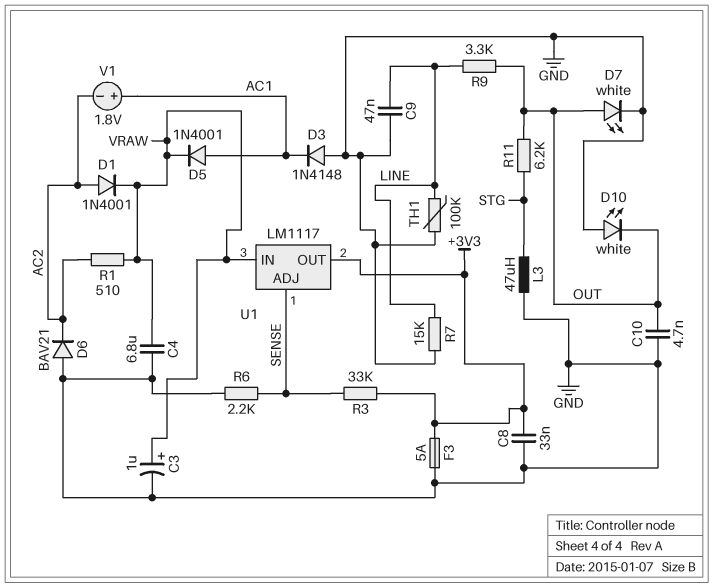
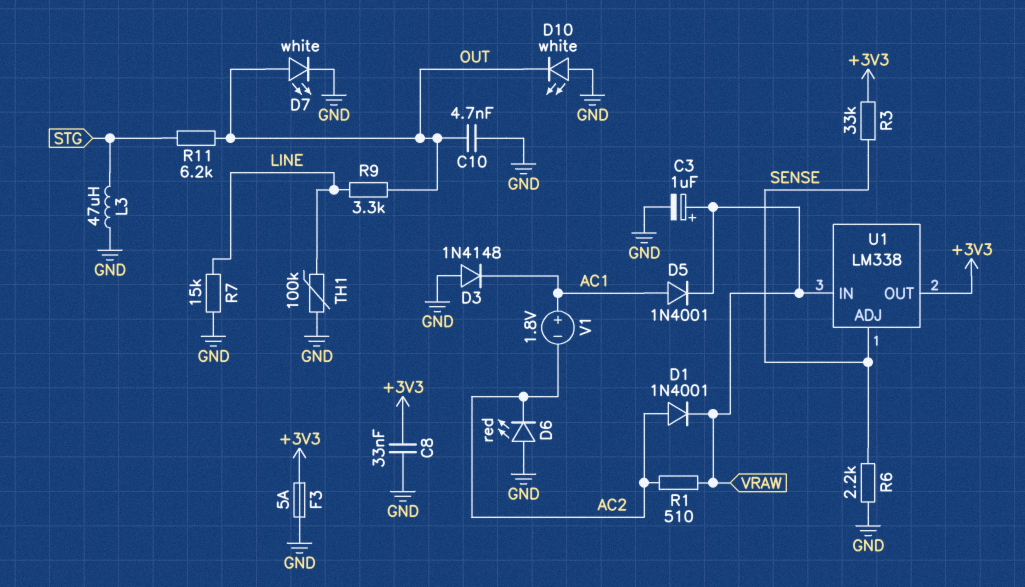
C4: 6.8uF (GND, VRAW) -> none
C9: 47nF (GND, LINE) -> none
D6: diode BAV21 (A GND, K AC2) -> LED red (A GND, K AC2)
U1: LM1117 -> LM338

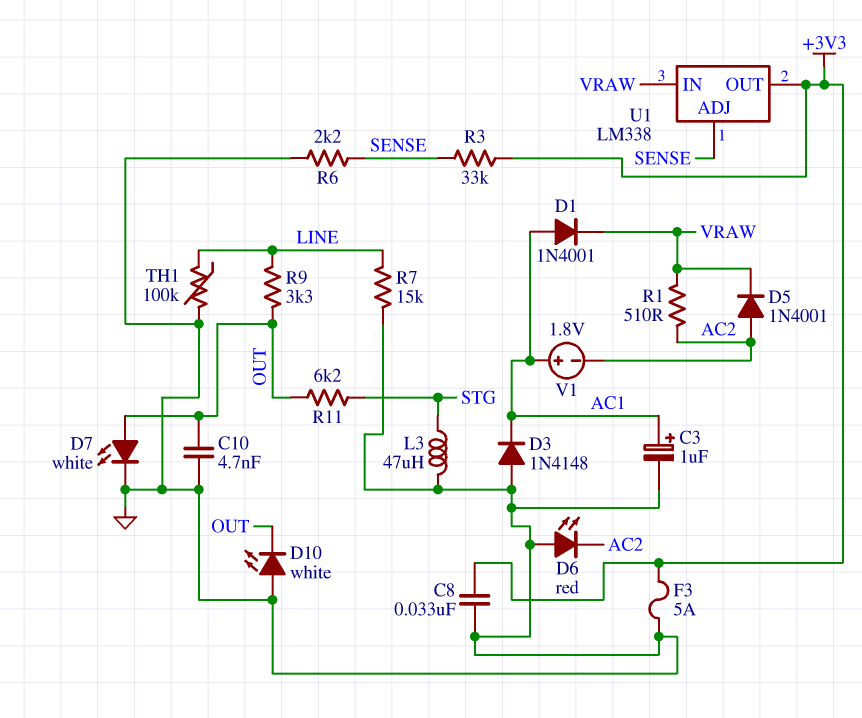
C3: 1uF (plus VRAW, minus GND) -> 1uF (plus AC1, minus GND)
D1: diode 1N4001 (A AC2, K VRAW) -> diode 1N4001 (A AC1, K VRAW)
D5: diode 1N4001 (A AC1, K VRAW) -> diode 1N4001 (A AC2, K VRAW)

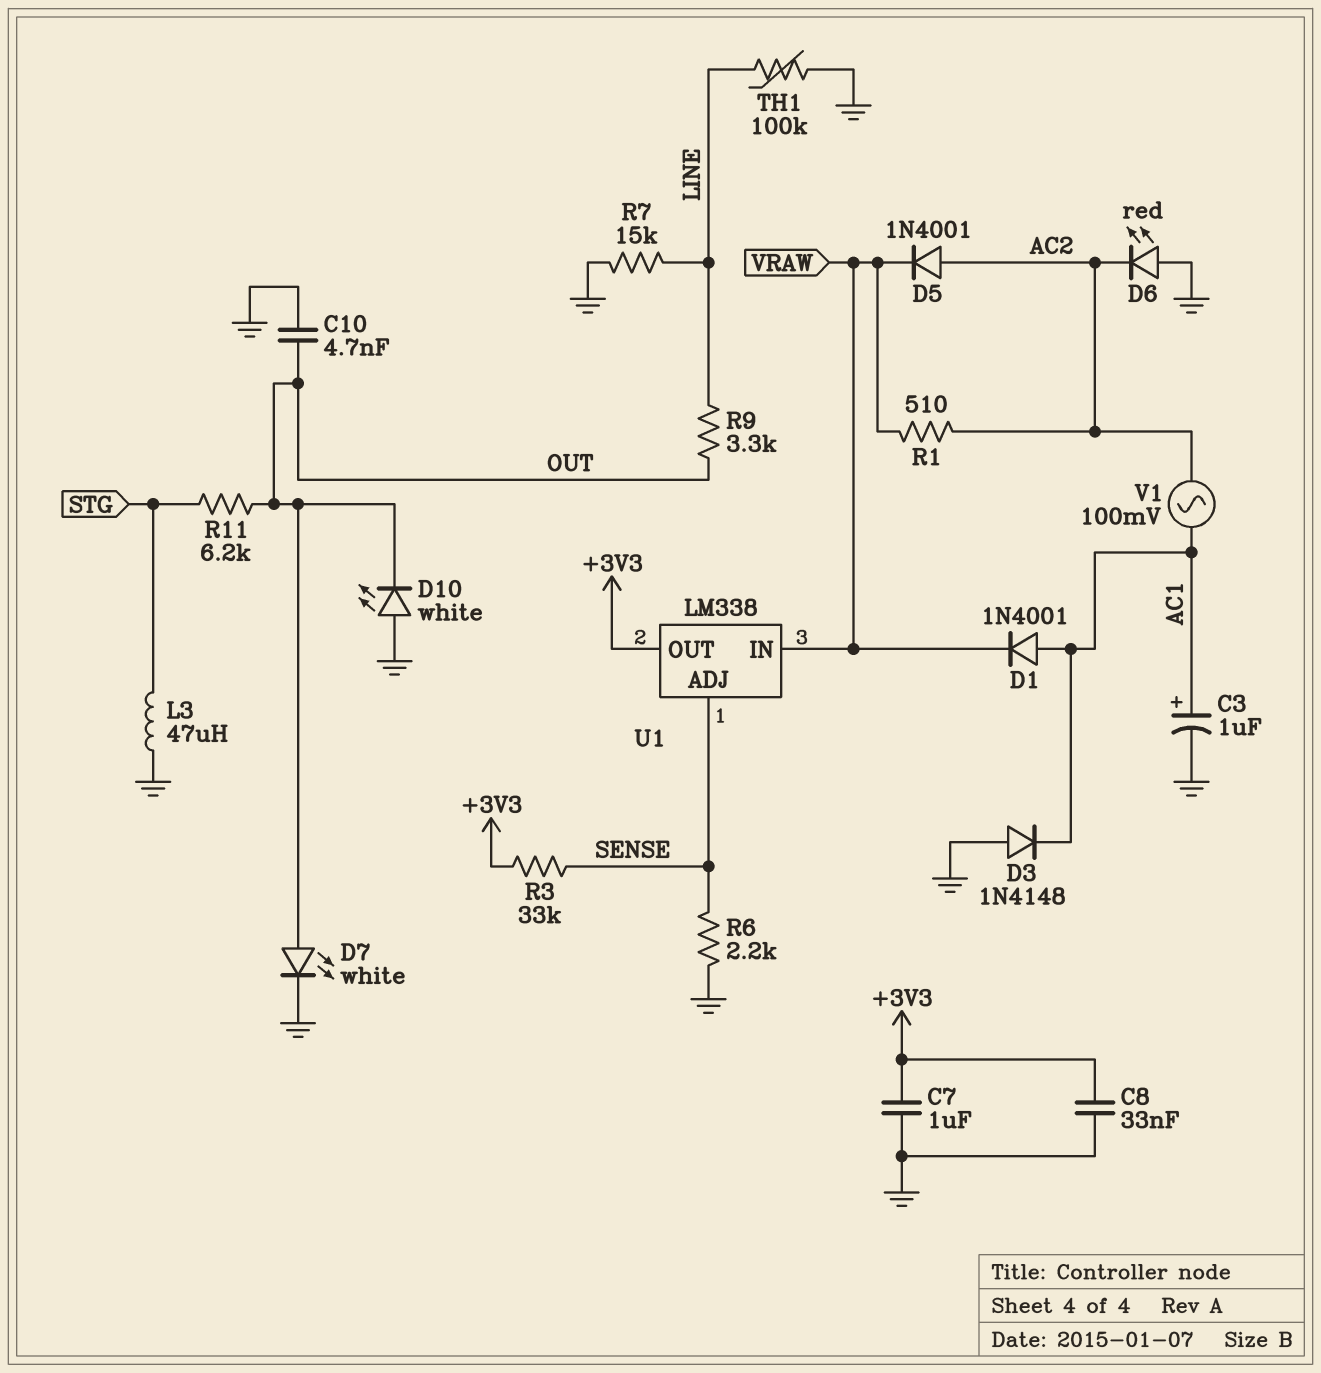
C7: none -> 1uF (+3V3, GND)
F3: 5A (+3V3, GND) -> none
V1: 1.8V (plus AC1, minus AC2) -> AC 100mV (AC1, AC2)

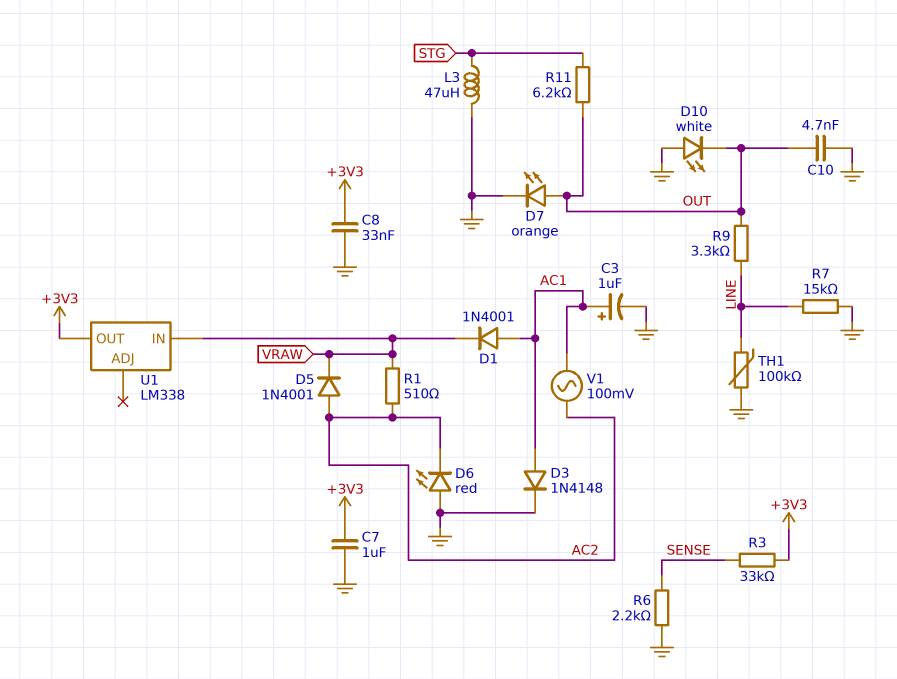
D3: diode 1N4148 (A GND, K AC1) -> diode 1N4148 (A AC1, K GND)
D7: LED white (A OUT, K GND) -> LED orange (A OUT, K GND)
U1 pin ADJ: SENSE -> none

